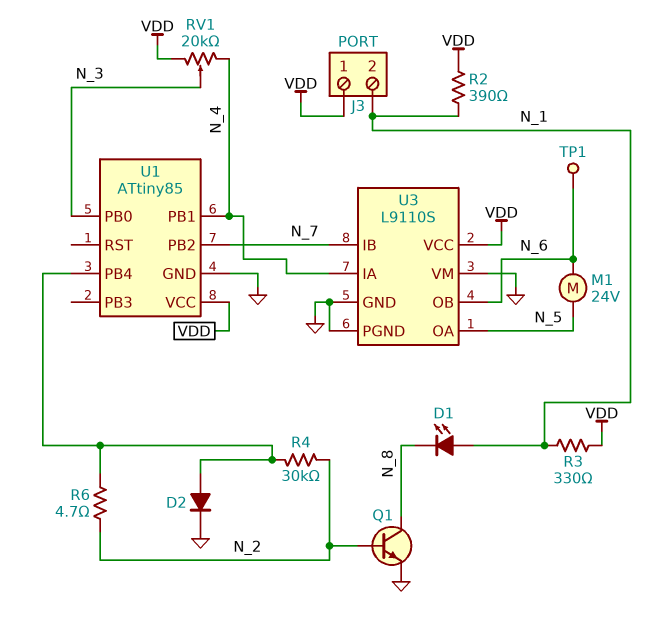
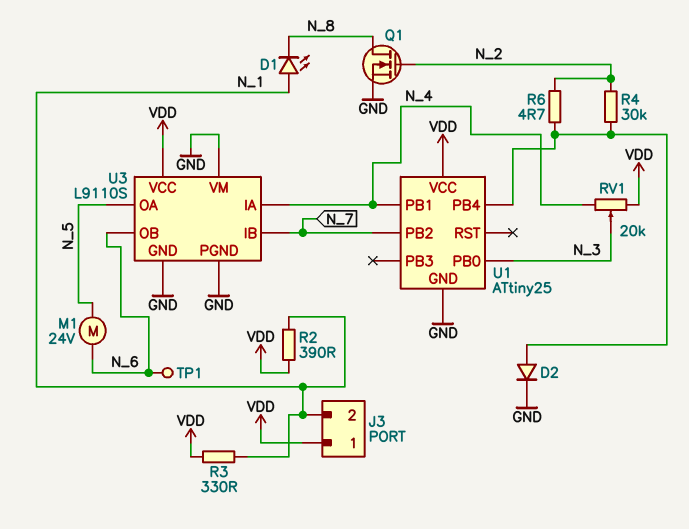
Q1: NPN (B N_2, C N_8, E GND) -> NMOS (G N_2, D N_8, S GND)
U1: ATtiny85 -> ATtiny25

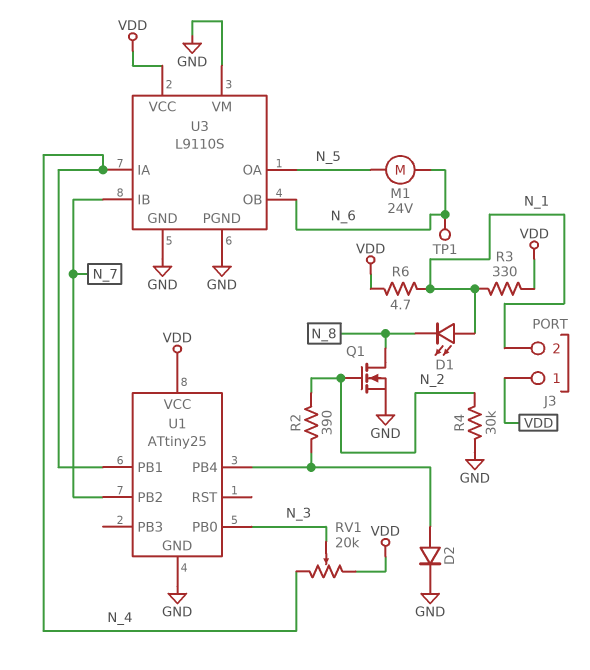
R2: 390 (N_1, VDD) -> 390 (N_2, U1/PB4)
R4: 30k (N_2, U1/PB4) -> 30k (GND, N_2)
R6: 4.7 (N_2, U1/PB4) -> 4.7 (N_1, VDD)

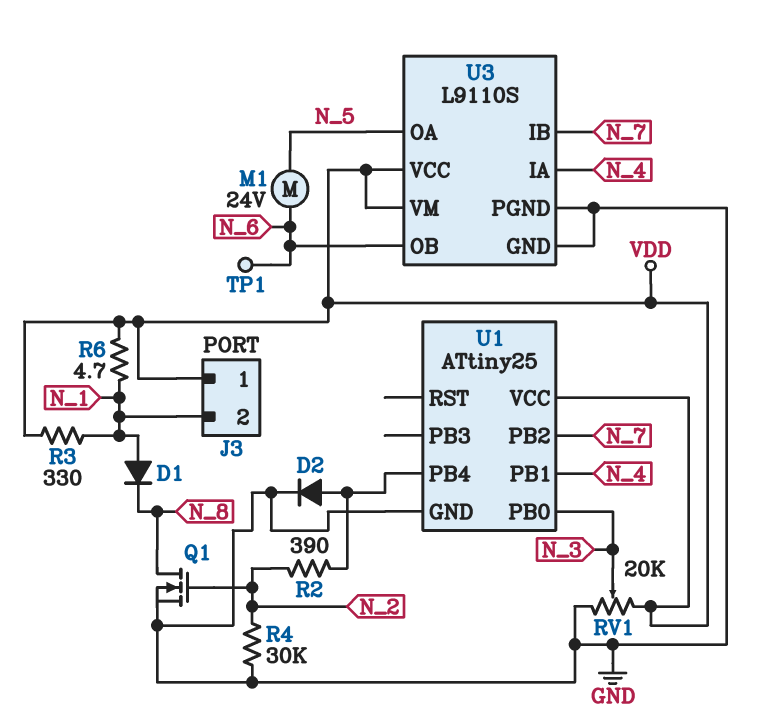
D1: LED (A N_1, K N_8) -> diode (A N_1, K N_8)
RV1: 20k (N_4, VDD, wiper N_3) -> 20k (GND, VDD, wiper N_3)
U3 pin VM: GND -> VDD

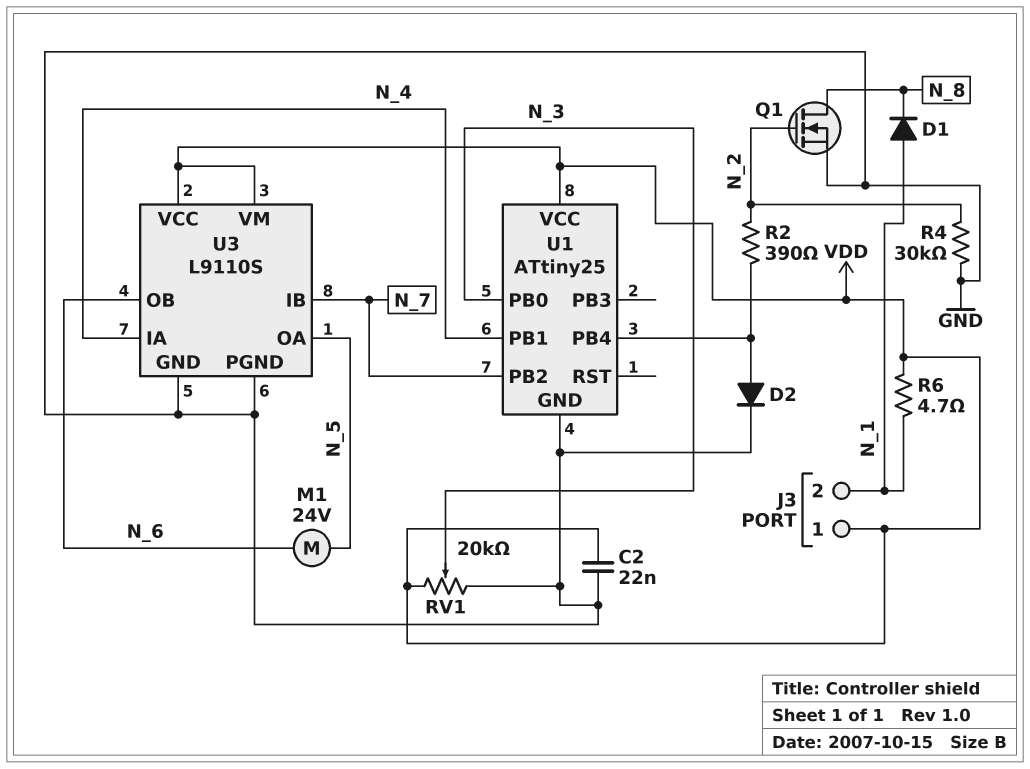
C2: none -> 22nF (GND, VDD)
R3: 330 (N_1, VDD) -> none
TP1: test point (N_6) -> none

